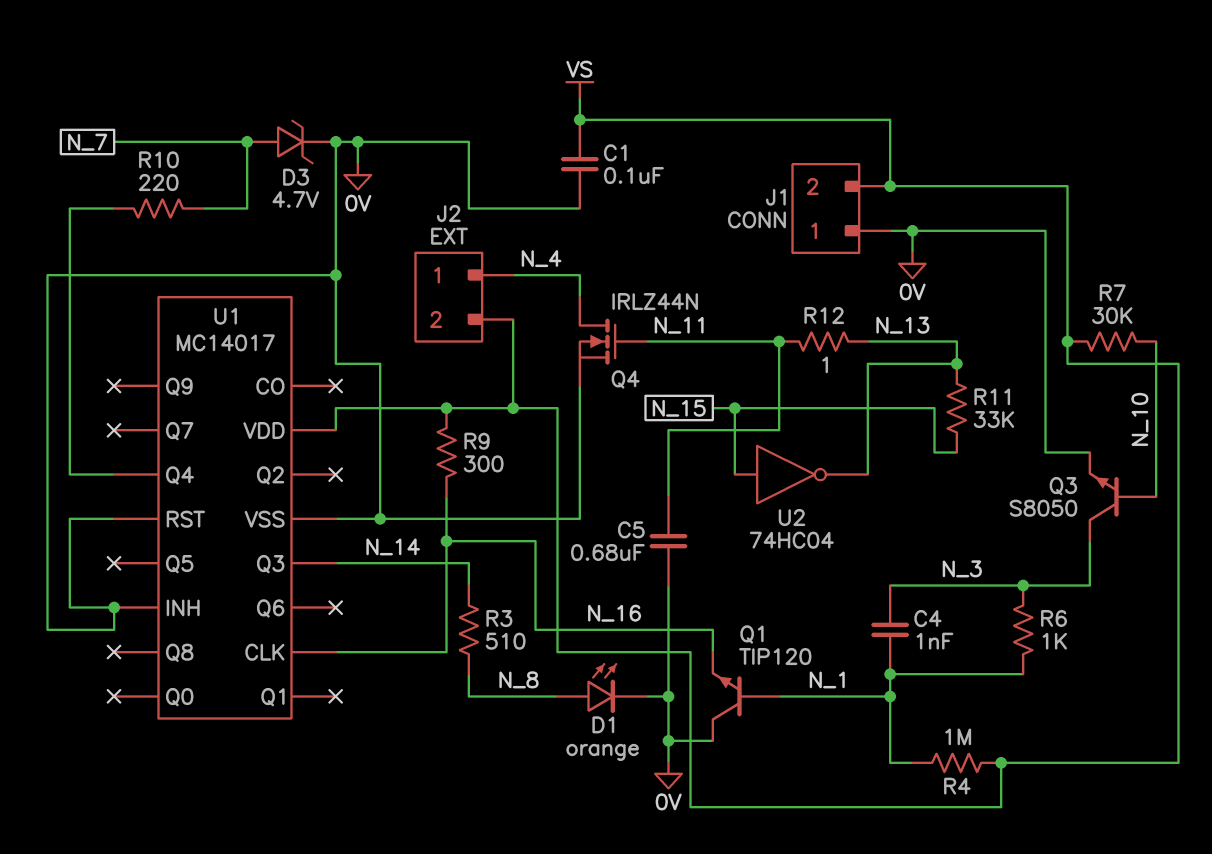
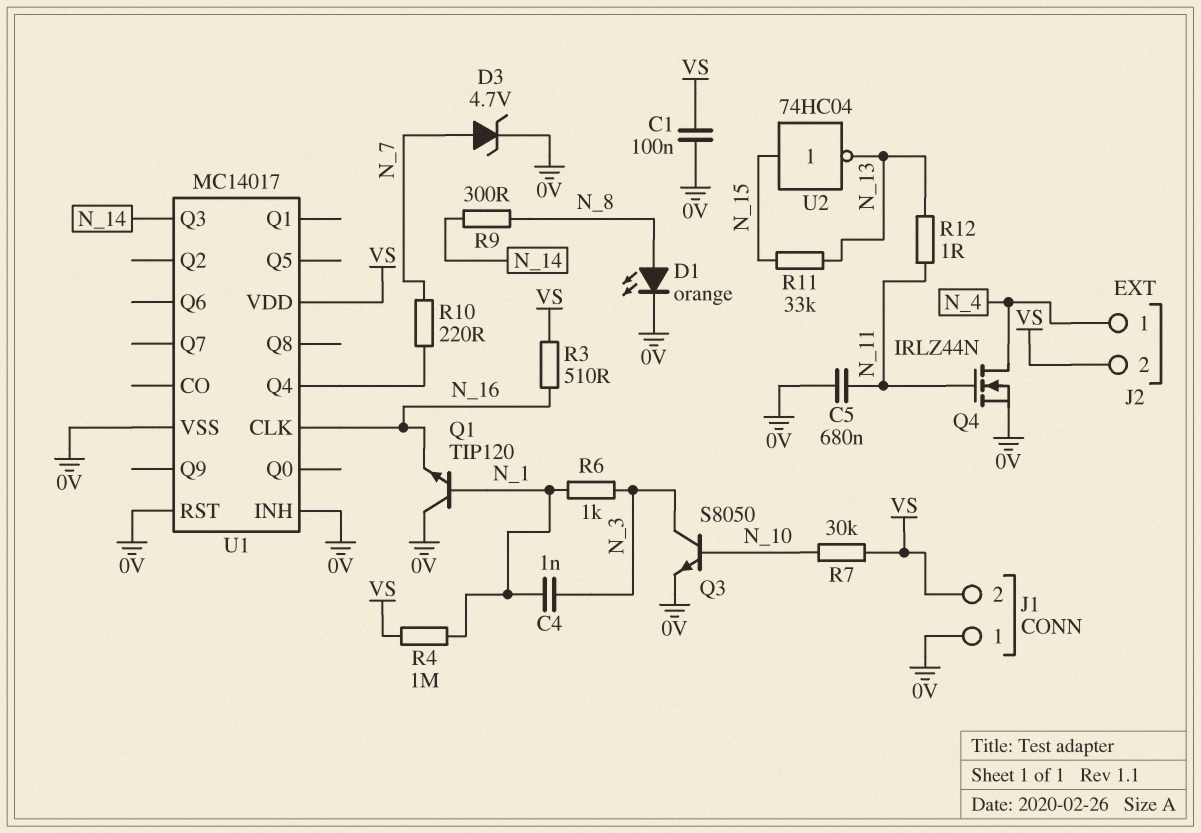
R3: 510 (N_8, N_14) -> 510 (N_16, VS)
R9: 300 (N_16, VS) -> 300 (N_8, N_14)

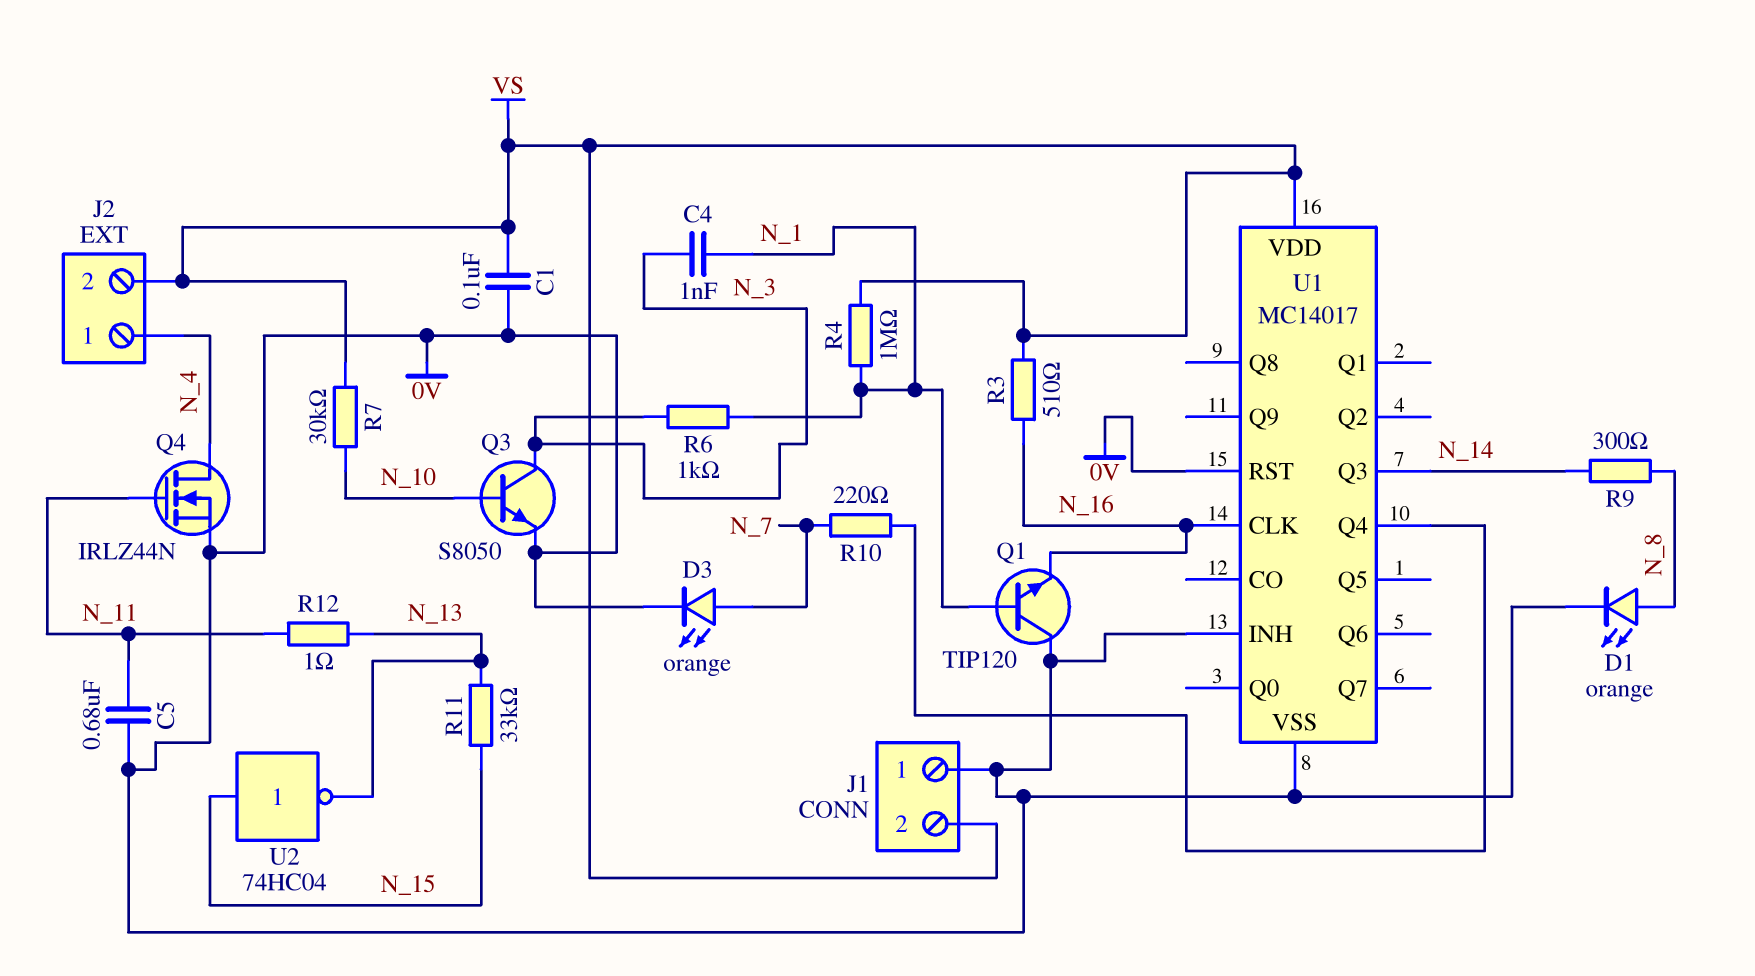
D3: zener 4.7V (A N_7, K 0V) -> LED orange (A N_7, K 0V)

